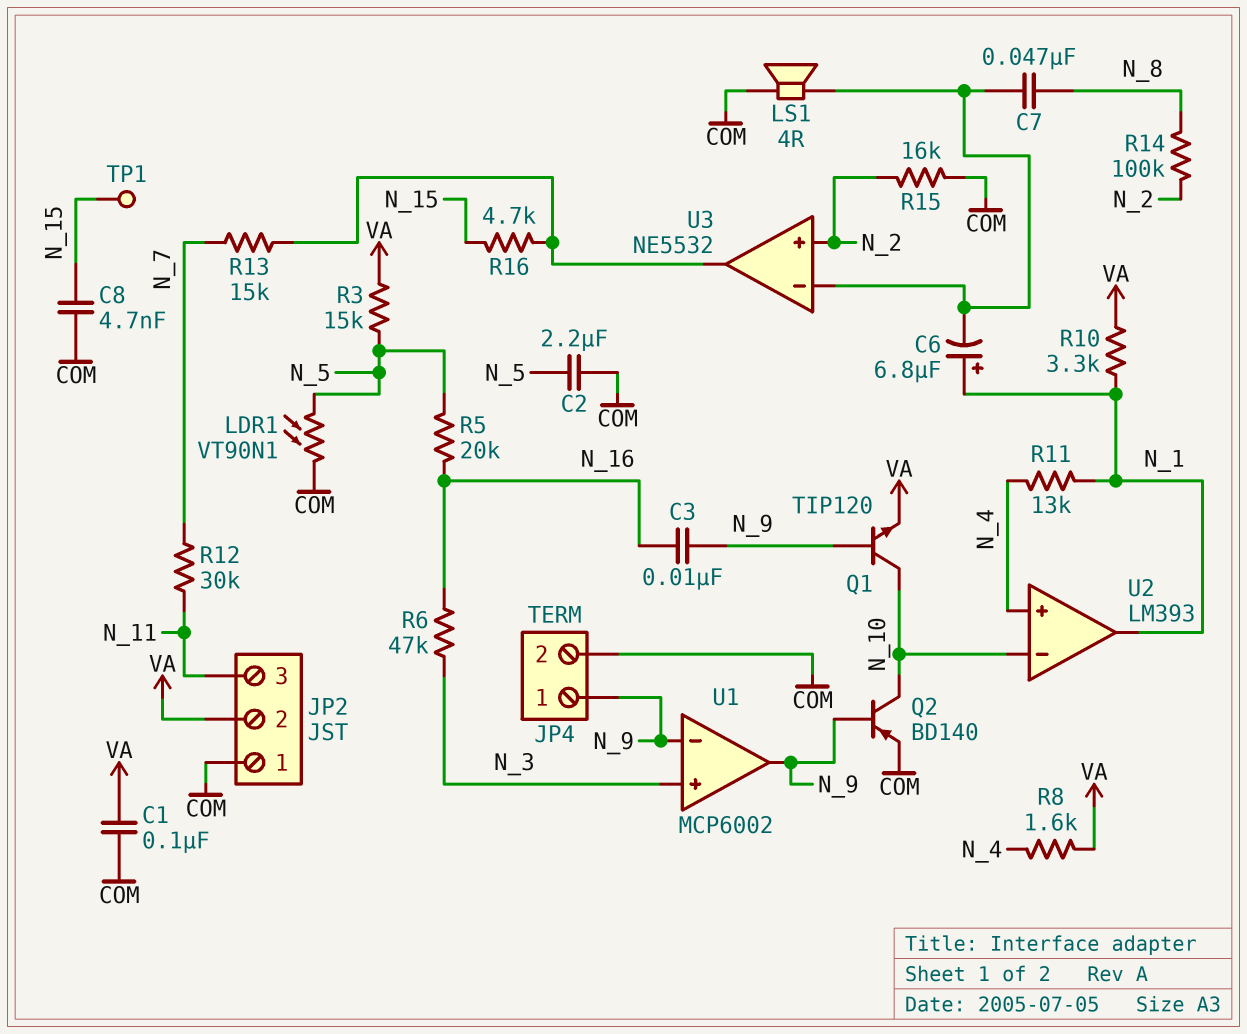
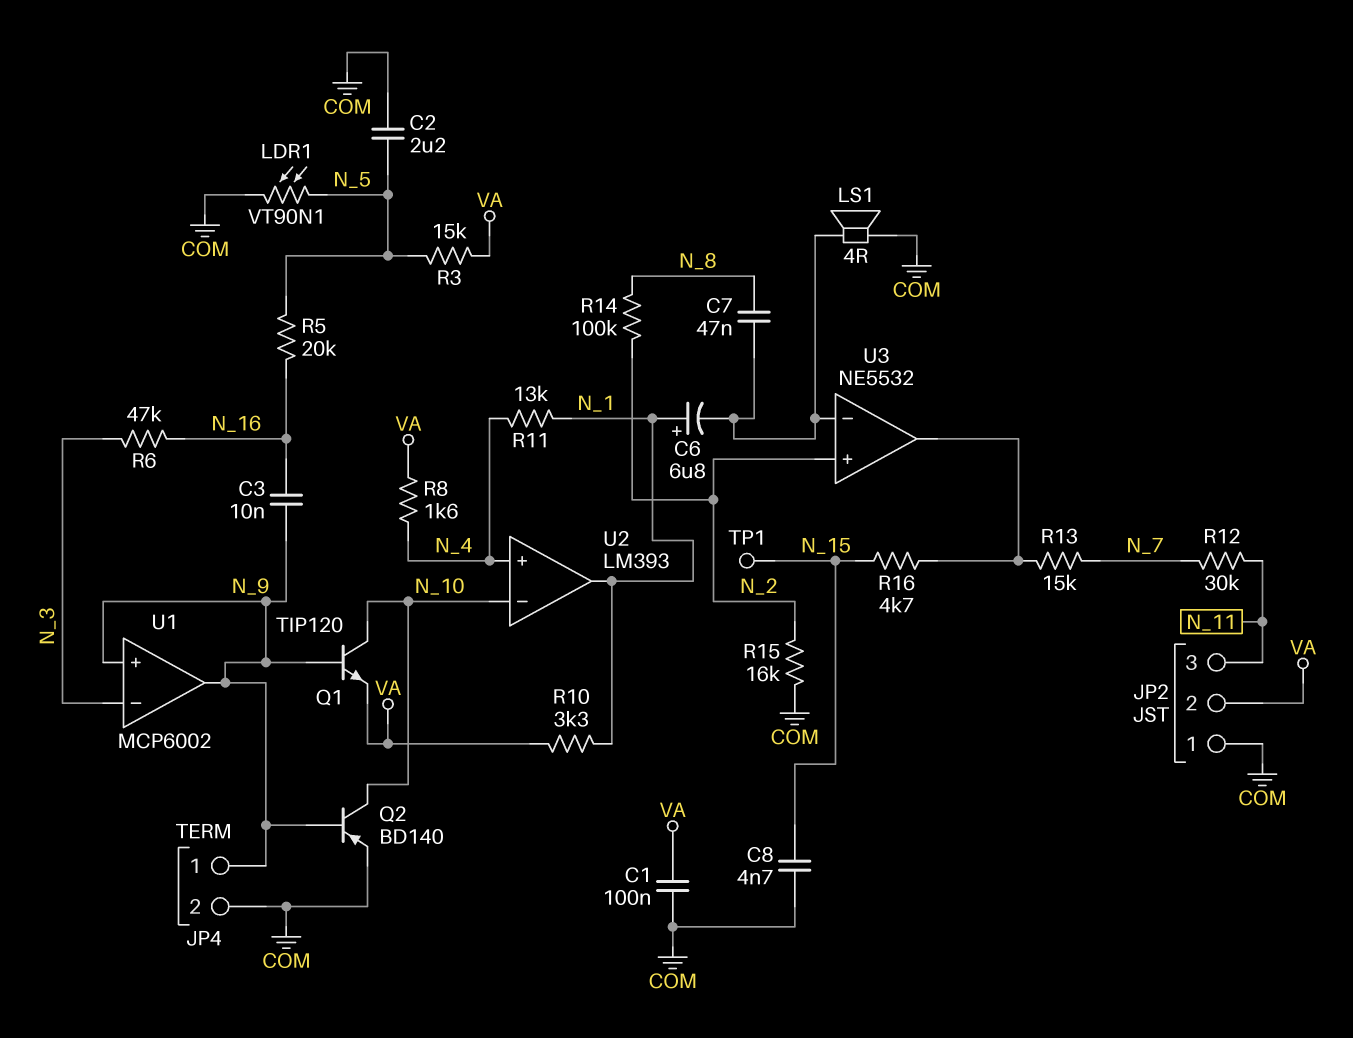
U1 pin in+: N_3 -> N_9
U1 pin in-: N_9 -> N_3

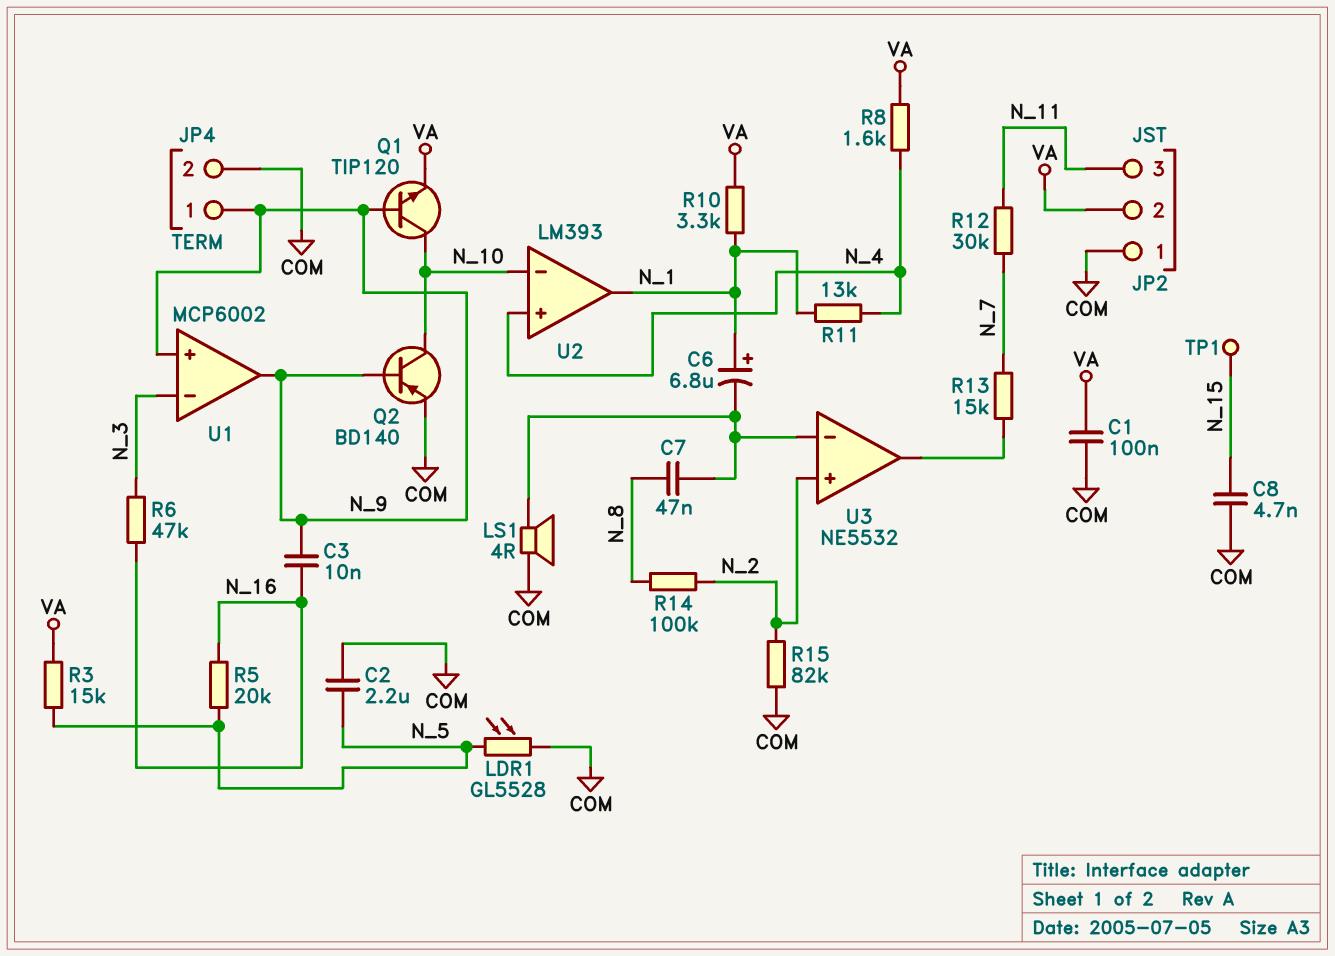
LDR1: VT90N1 (COM, N_5) -> GL5528 (COM, N_5)
R15: 16k (COM, N_2) -> 82k (COM, N_2)
R16: 4.7k (N_15, U3/out) -> none

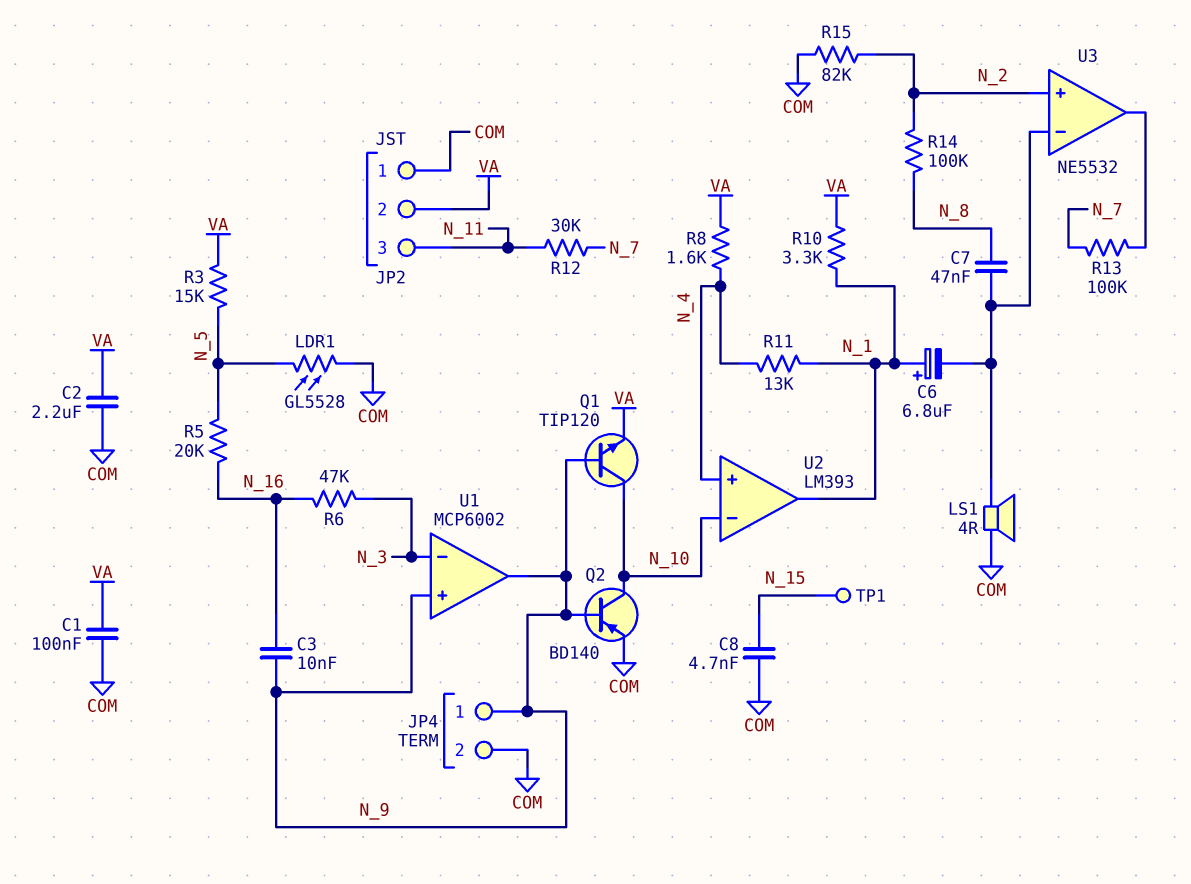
C2: 2.2uF (COM, N_5) -> 2.2uF (COM, VA)
R13: 15k (N_7, U3/out) -> 100k (N_7, U3/out)

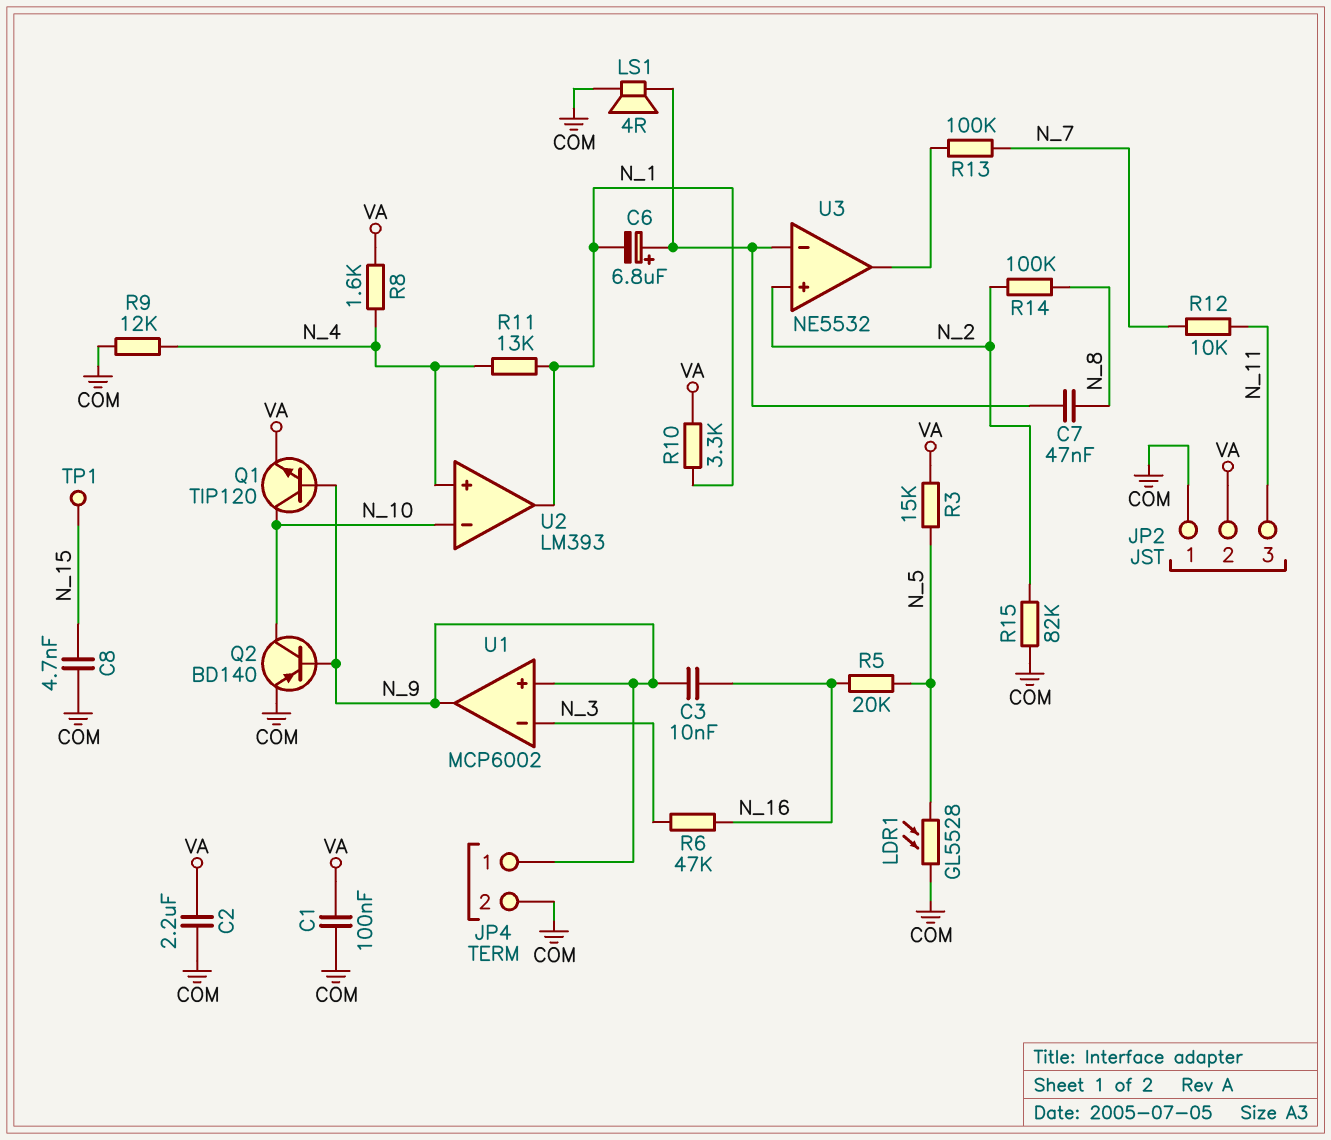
C6: 6.8uF (plus N_1, minus U3/in-) -> 6.8uF (plus U3/in-, minus N_1)
R9: none -> 12k (COM, N_4)
R12: 30k (N_7, N_11) -> 10k (N_7, N_11)

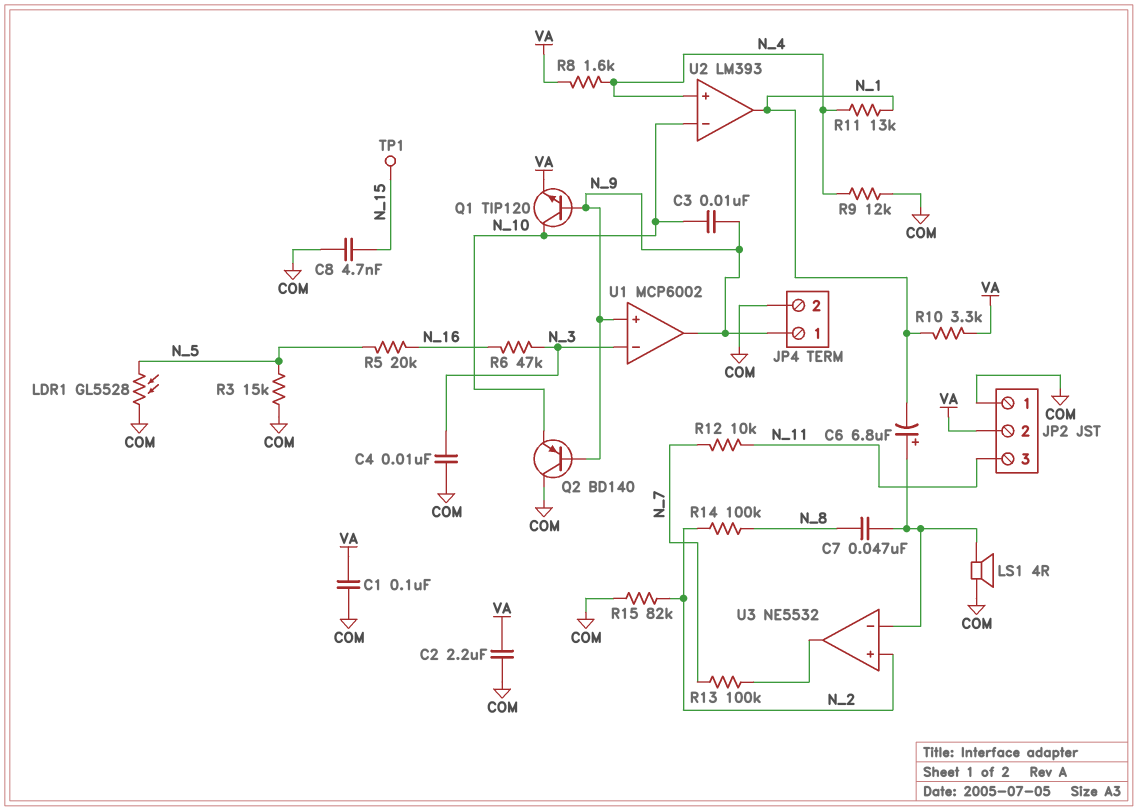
C3: 10nF (N_9, N_16) -> 10nF (N_9, N_10)
C4: none -> 10nF (COM, N_3)
Q2: PNP BD140 (B N_9, C N_10, E COM) -> PNP BD140 (B N_9, C COM, E N_10)
R3: 15k (N_5, VA) -> 15k (COM, N_5)

